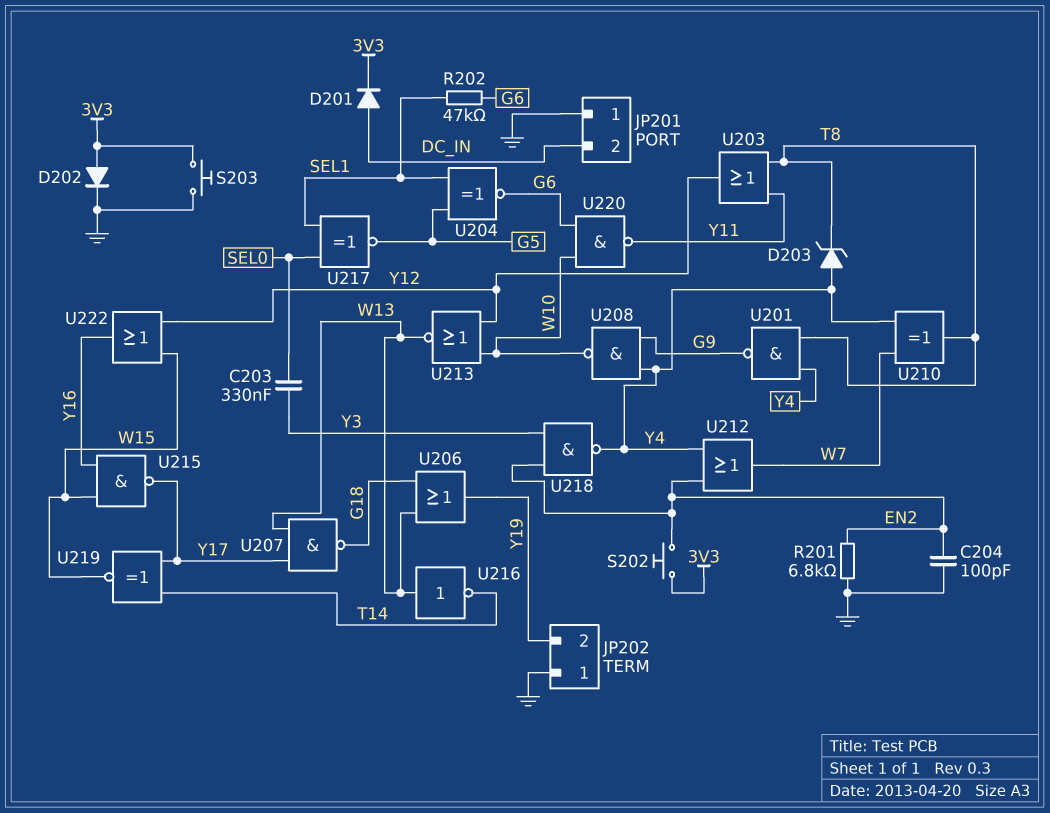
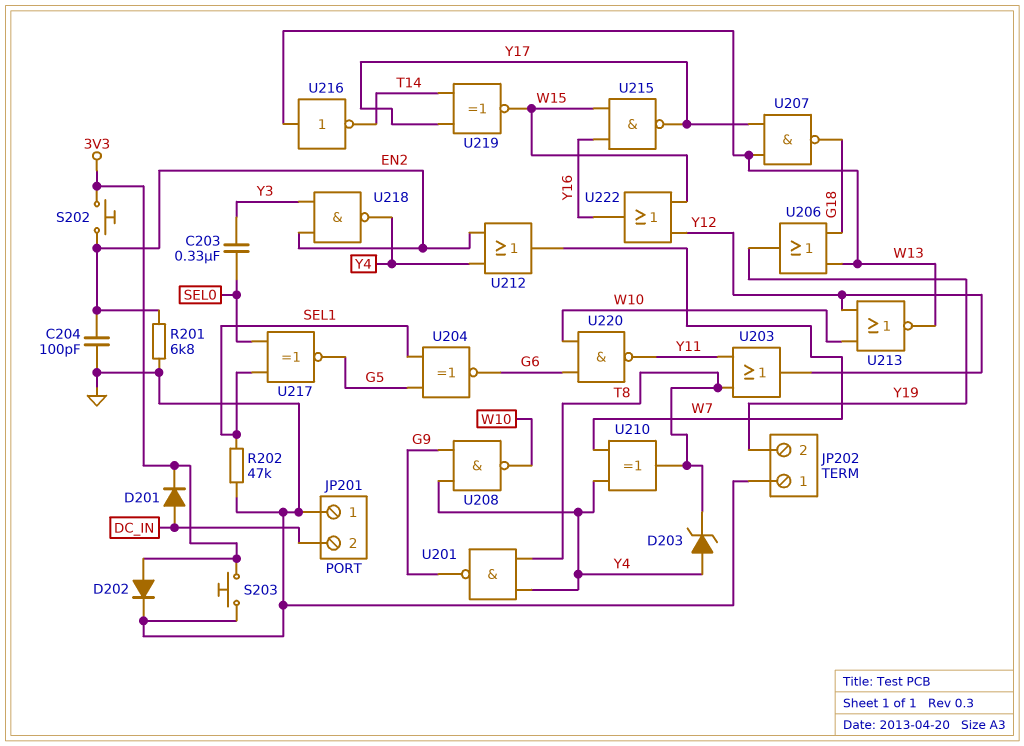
R202: 47k (G6, SEL1) -> 47k (GND, SEL1)

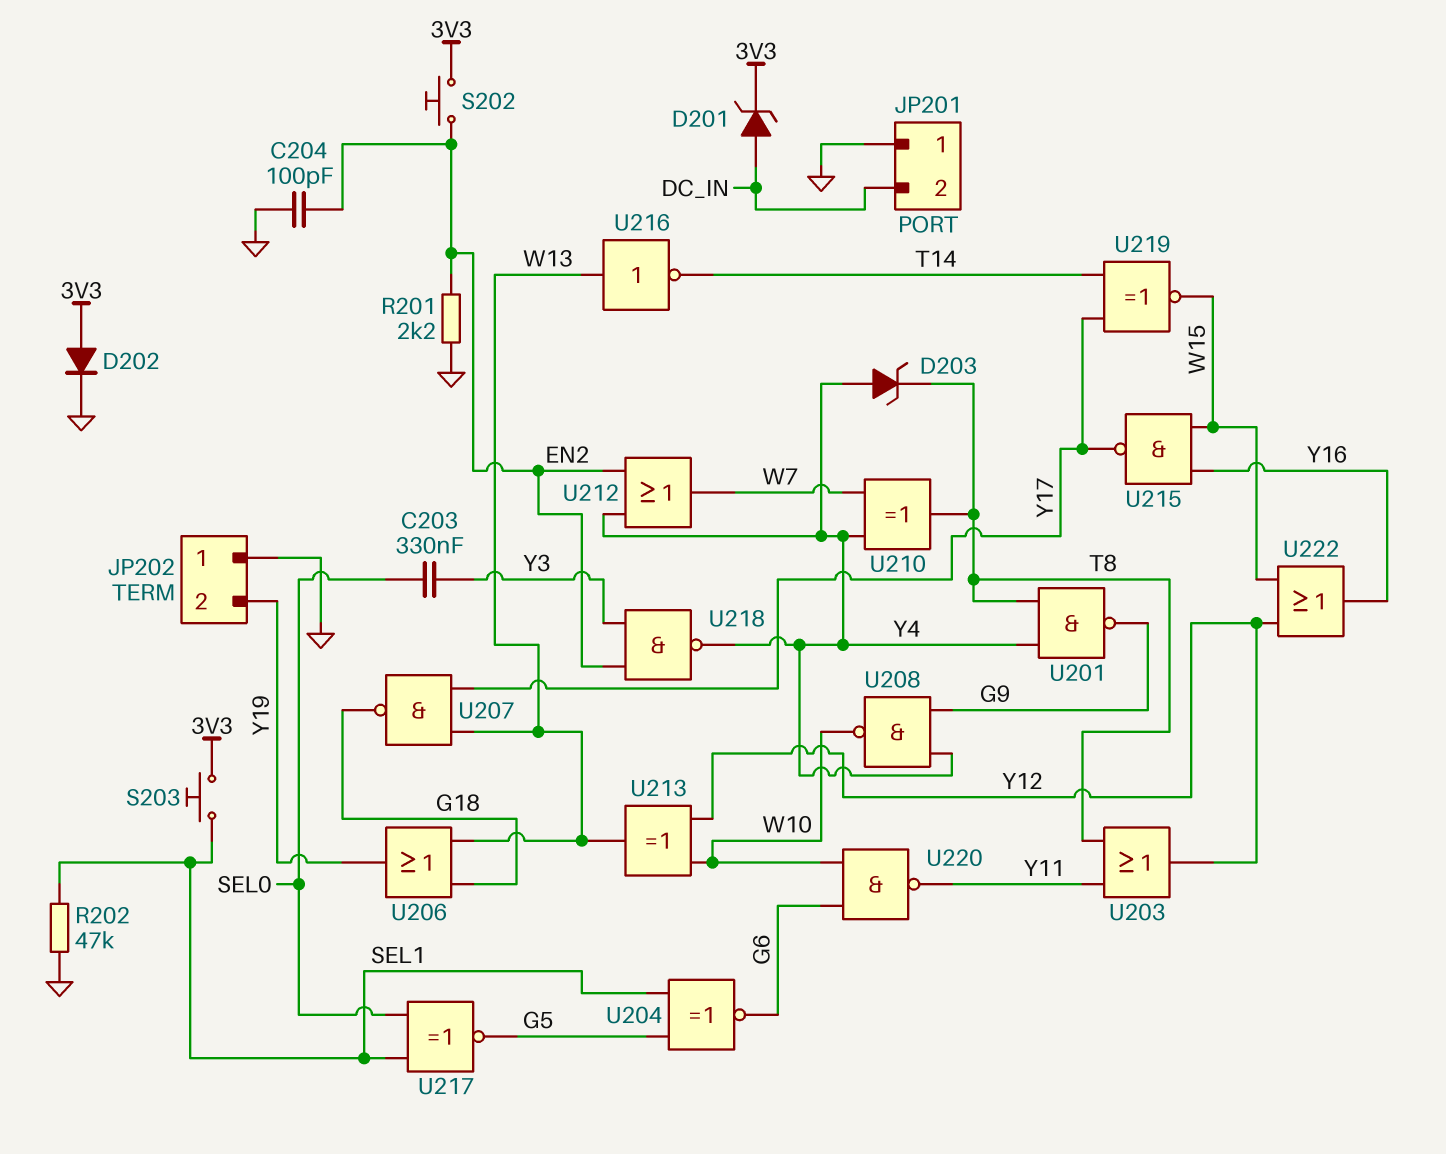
D201: diode (A DC_IN, K 3V3) -> zener (A DC_IN, K 3V3)
R201: 6.8k (EN2, GND) -> 2.2k (EN2, GND)
S203: button (3V3, GND) -> button (3V3, SEL1)
U213: NOR (in W10, in Y12, out W13) -> XOR (in W10, in Y12, out W13)

